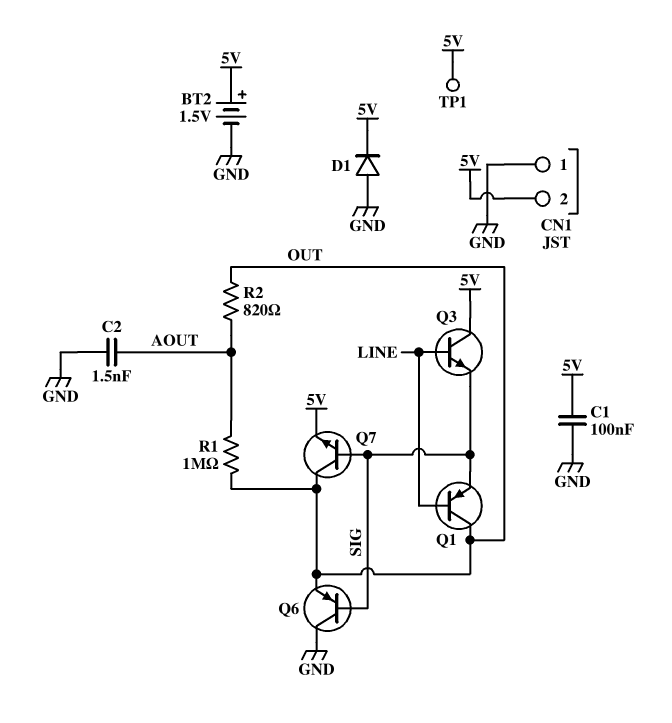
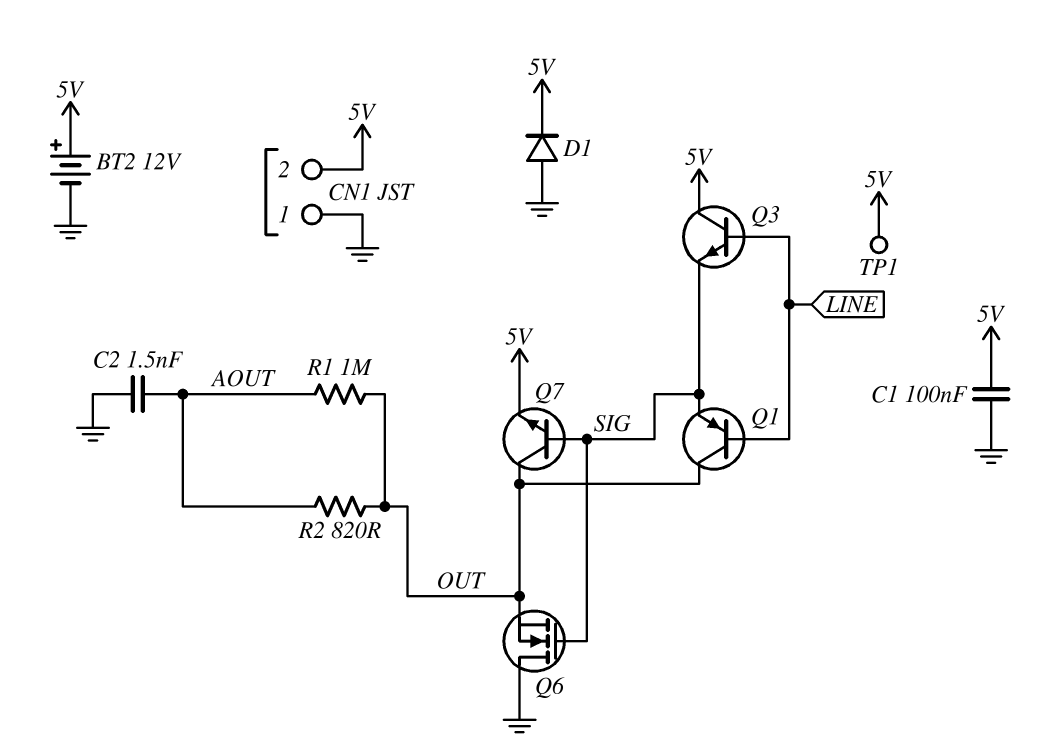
BT2: 1.5V (plus 5V, minus GND) -> 12V (plus 5V, minus GND)
Q6: PNP (B SIG, C GND, E OUT) -> NMOS (G SIG, D GND, S OUT)

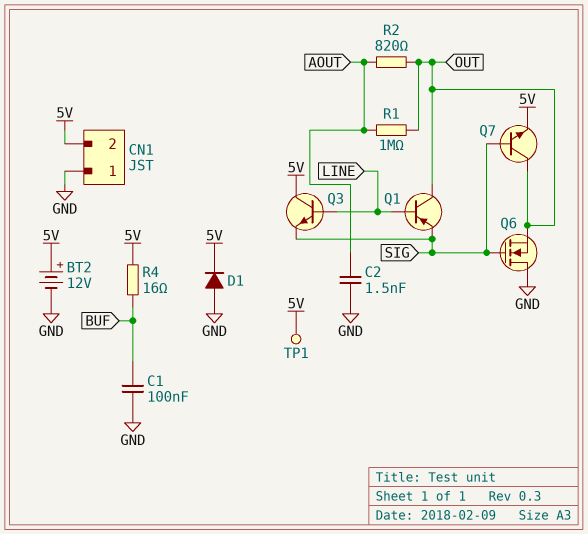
C1: 100nF (5V, GND) -> 100nF (BUF, GND)
R4: none -> 16 (5V, BUF)

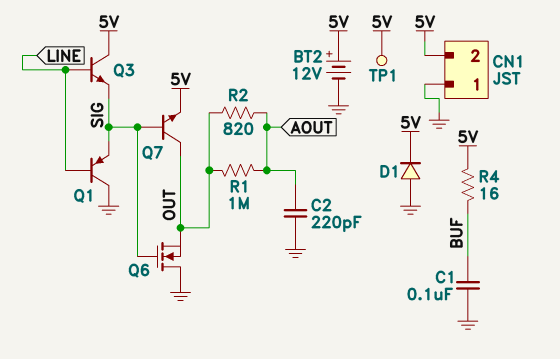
C2: 1.5nF (AOUT, GND) -> 220pF (AOUT, GND)
Q1: PNP (B LINE, C OUT, E SIG) -> PNP (B LINE, C GND, E SIG)

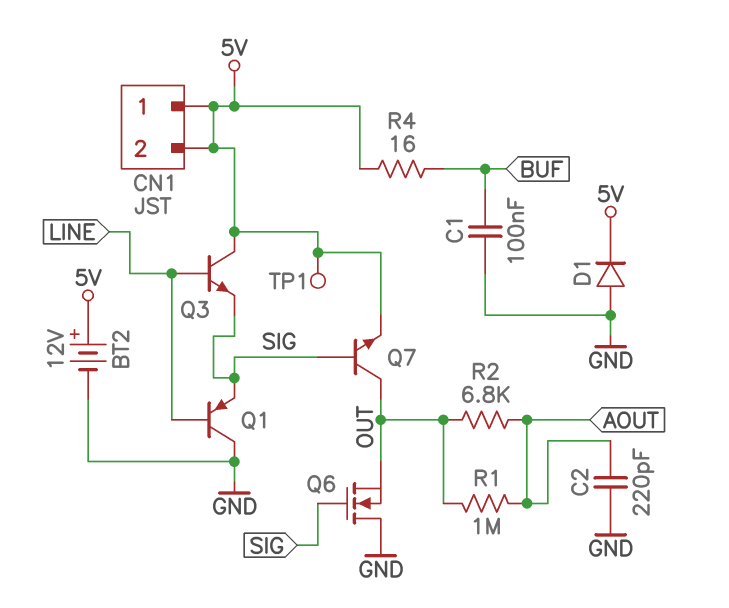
CN1 pin 1: GND -> 5V
R2: 820 (AOUT, OUT) -> 6.8k (AOUT, OUT)

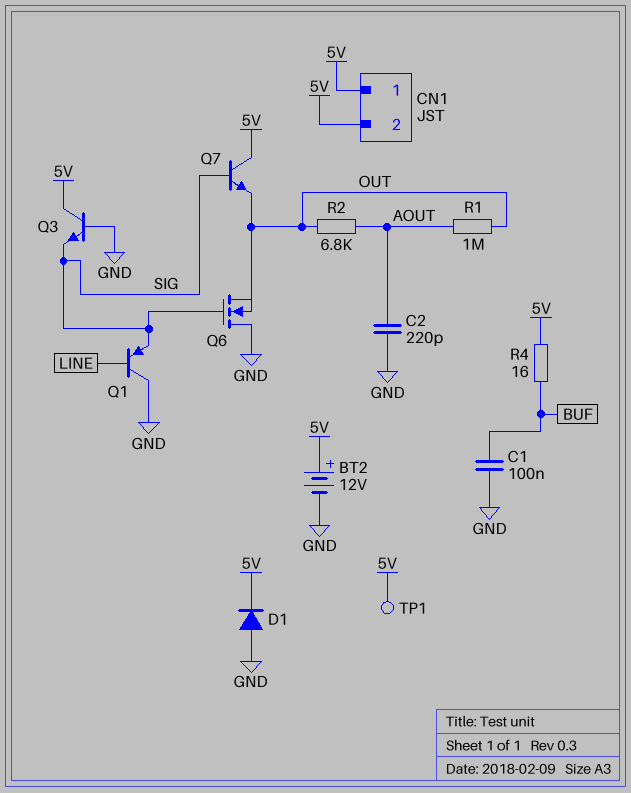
Q3: NPN (B LINE, C 5V, E SIG) -> NPN (B GND, C 5V, E SIG)
Q7: NPN (B SIG, C OUT, E 5V) -> NPN (B SIG, C 5V, E OUT)

